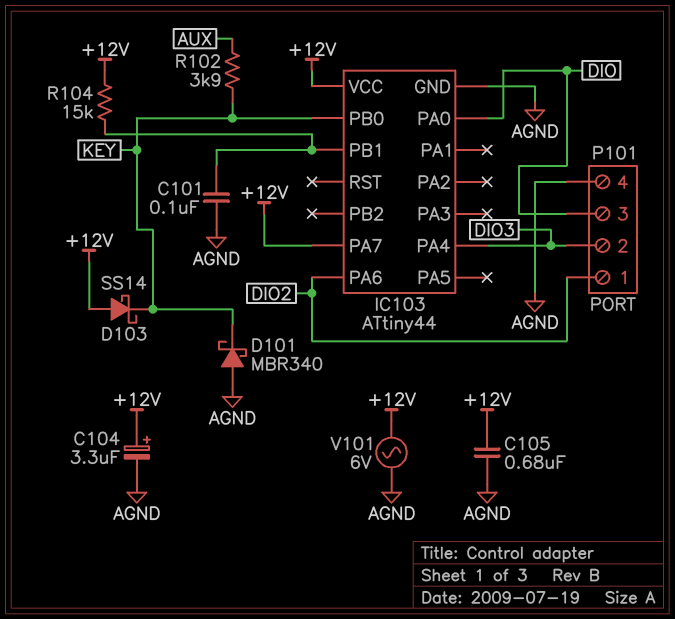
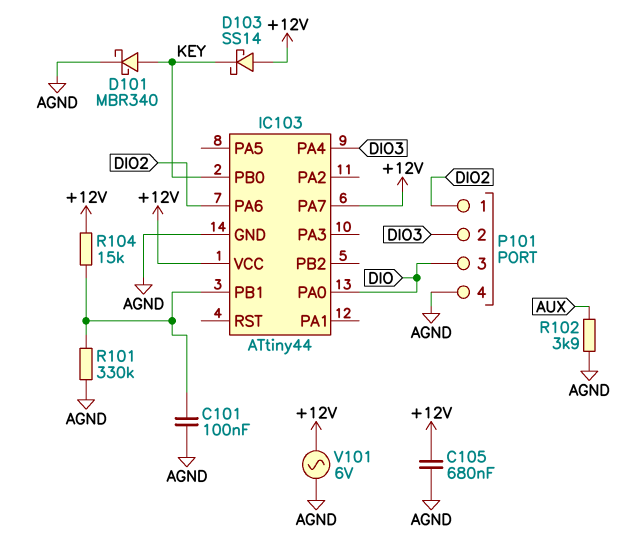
C104: 3.3uF (plus +12V, minus AGND) -> none
D101: schottky MBR340 (A AGND, K KEY) -> schottky MBR340 (A KEY, K AGND)
R101: none -> 330k (AGND, IC103/PB1)
R102: 3.9k (AUX, KEY) -> 3.9k (AGND, AUX)

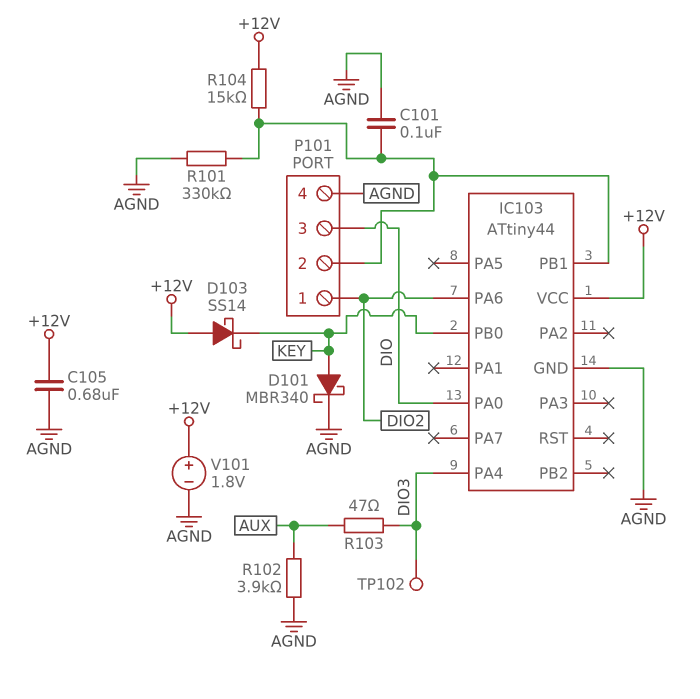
IC103 pin PA7: +12V -> none
P101 pin 2: DIO3 -> IC103/PB1
R103: none -> 47 (AUX, DIO3)
TP102: none -> test point (DIO3)
V101: AC 6V (+12V, AGND) -> 1.8V (plus +12V, minus AGND)

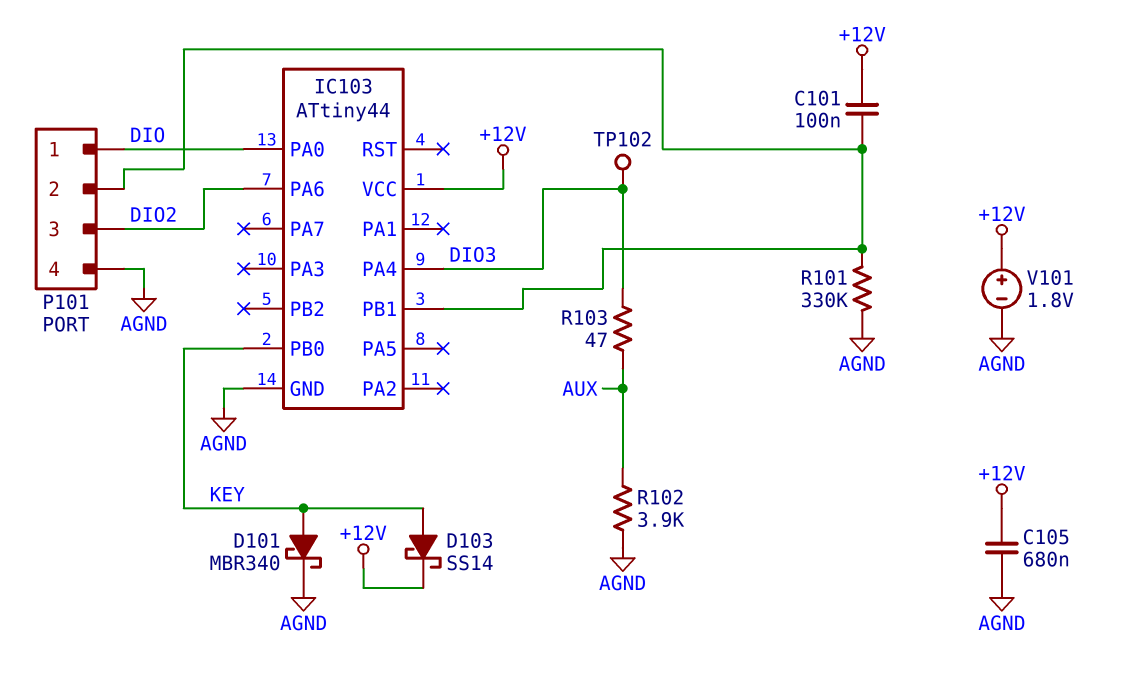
C101: 100nF (AGND, IC103/PB1) -> 100nF (+12V, IC103/PB1)
D103: schottky SS14 (A +12V, K KEY) -> schottky SS14 (A KEY, K +12V)
P101 pin 1: DIO2 -> DIO
P101 pin 3: DIO -> DIO2
R104: 15k (+12V, IC103/PB1) -> none

